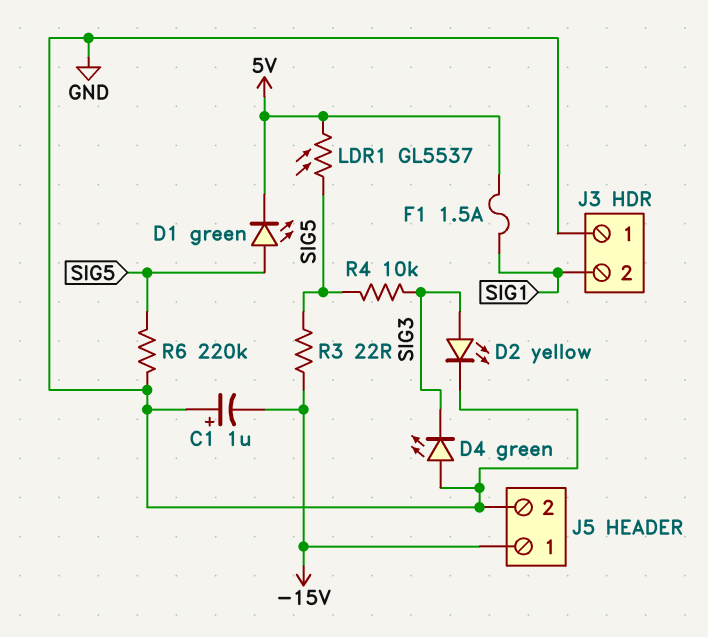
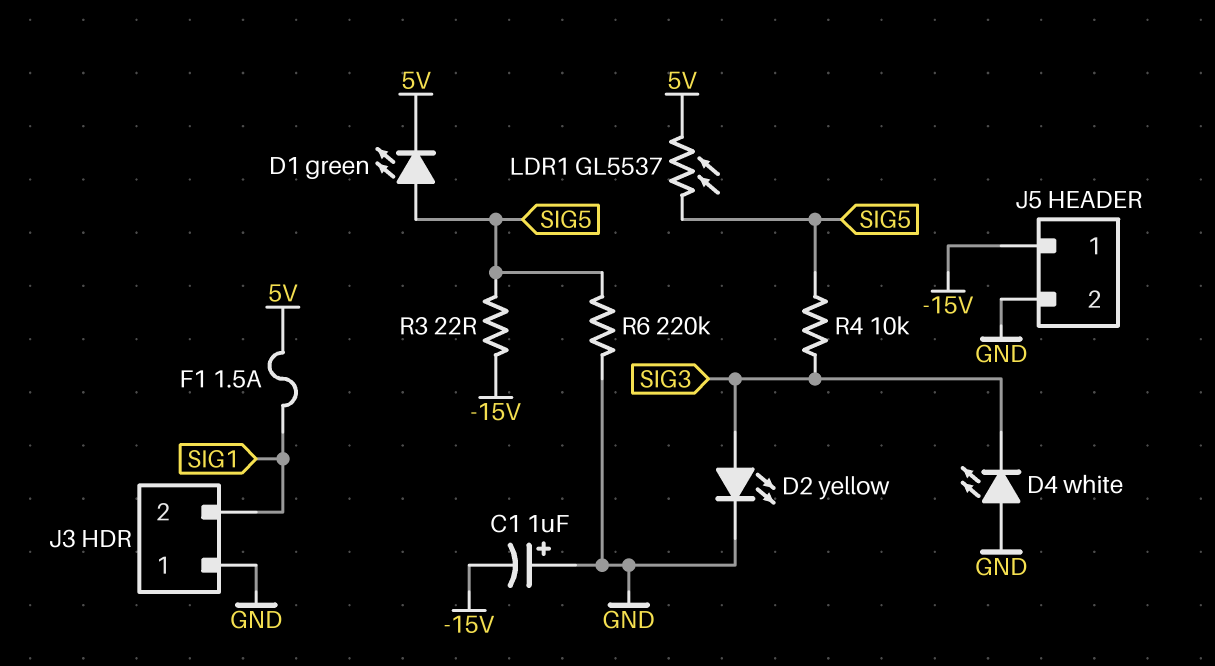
D4: LED green (A GND, K SIG3) -> LED white (A GND, K SIG3)

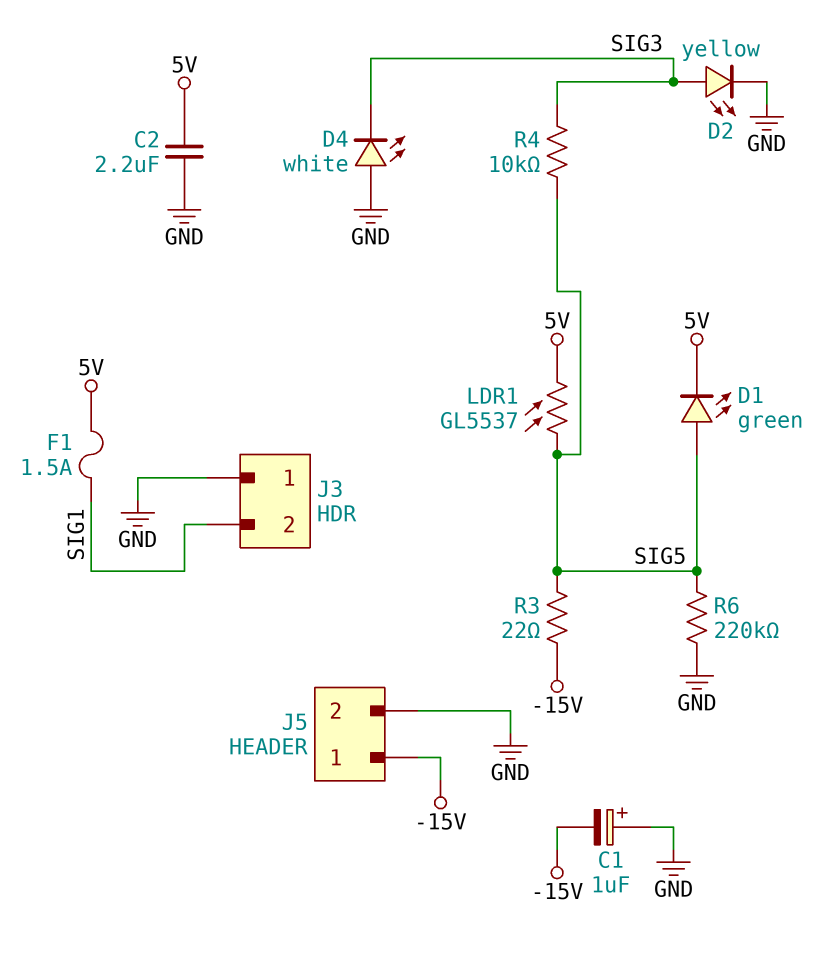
C2: none -> 2.2uF (5V, GND)

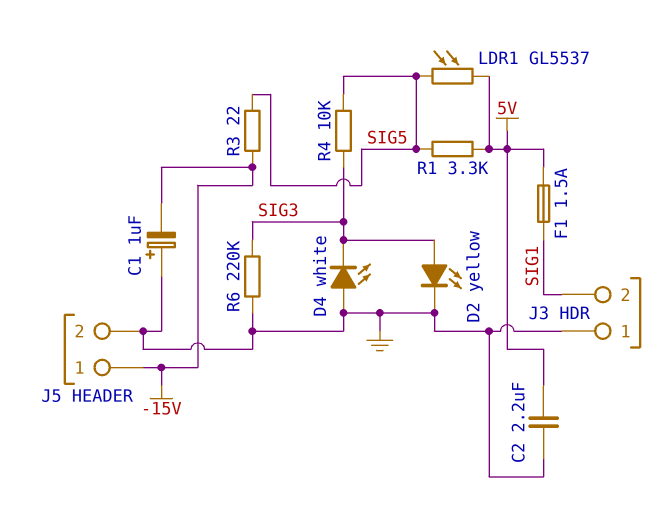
D1: LED green (A SIG5, K 5V) -> none
R1: none -> 3.3k (5V, SIG5)
R6: 220k (GND, SIG5) -> 220k (GND, SIG3)

